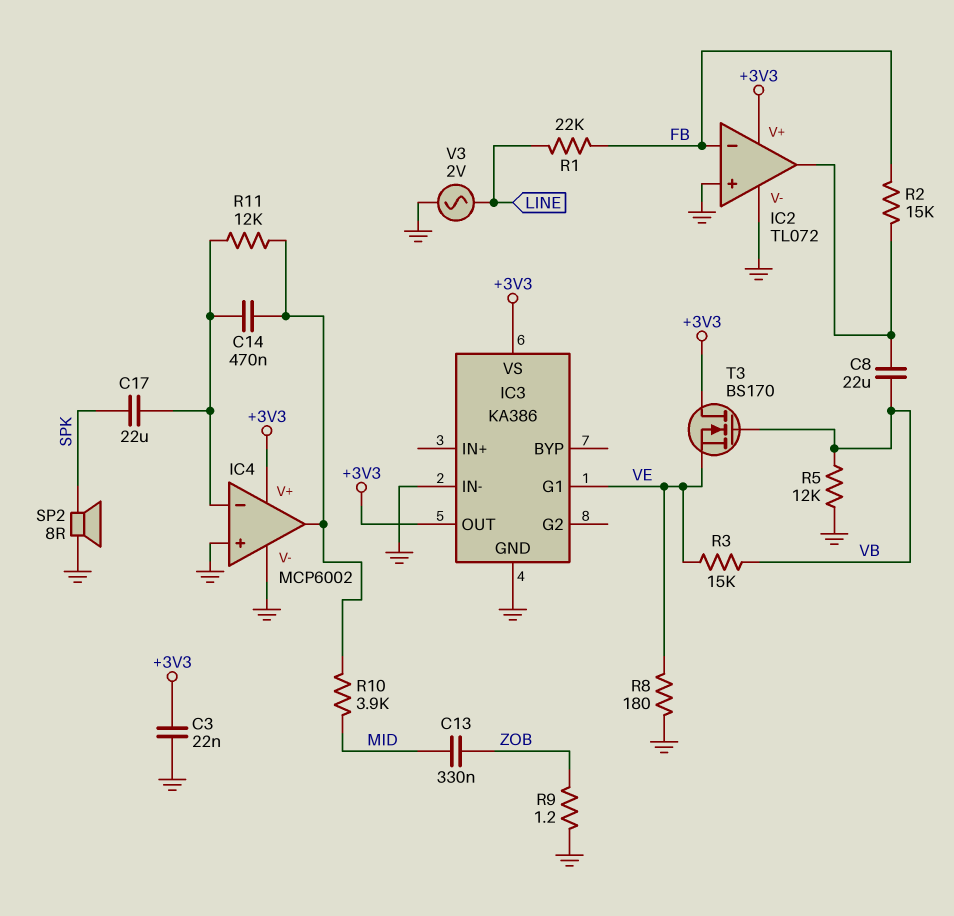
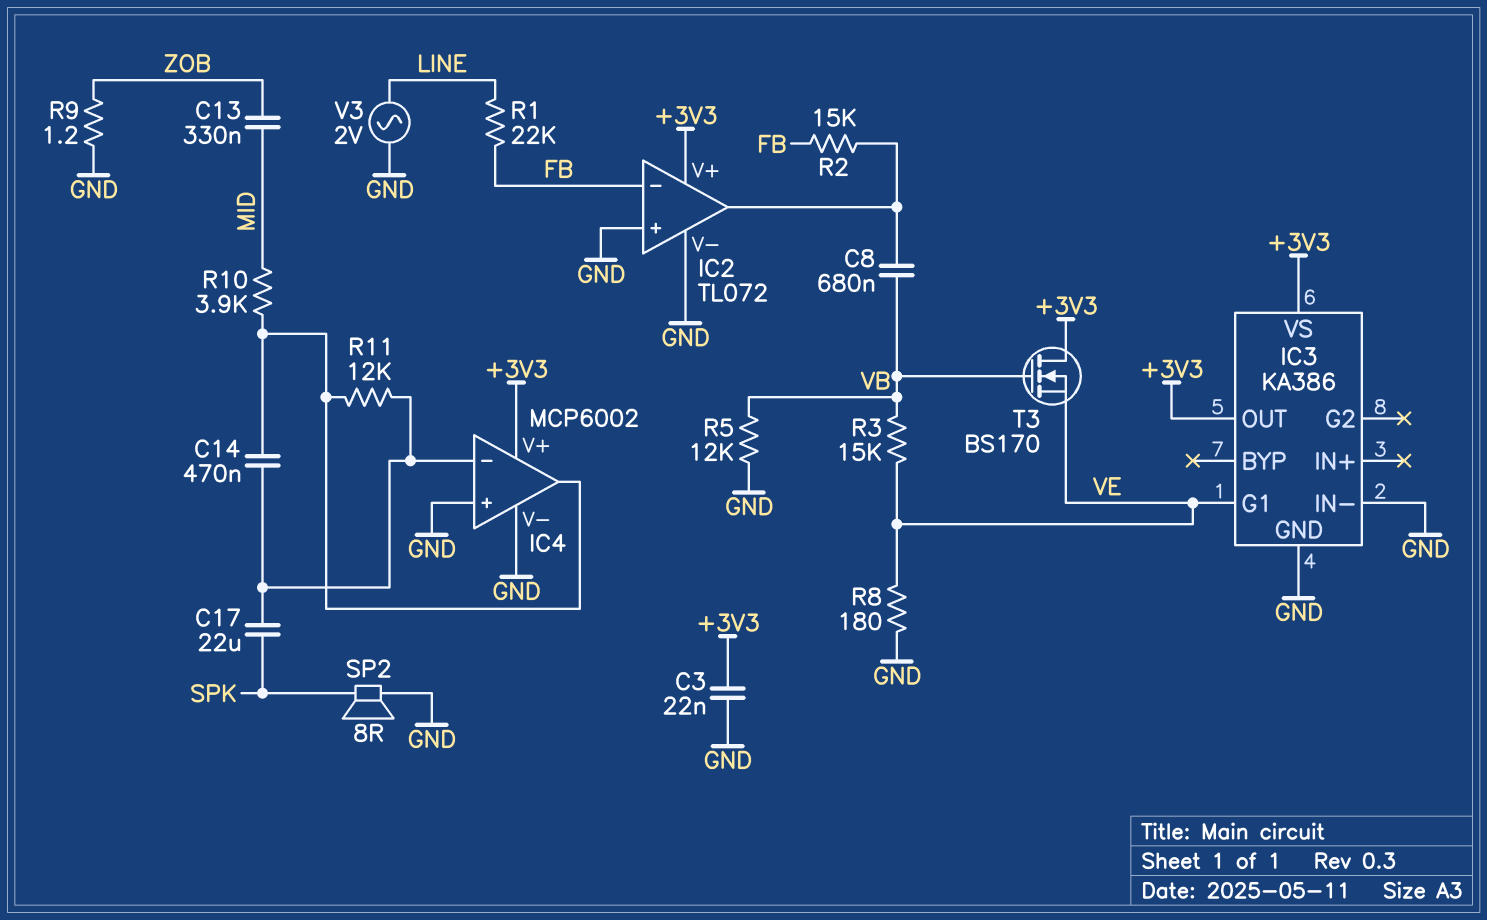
C8: 22uF (IC2/out, VB) -> 680nF (IC2/out, VB)

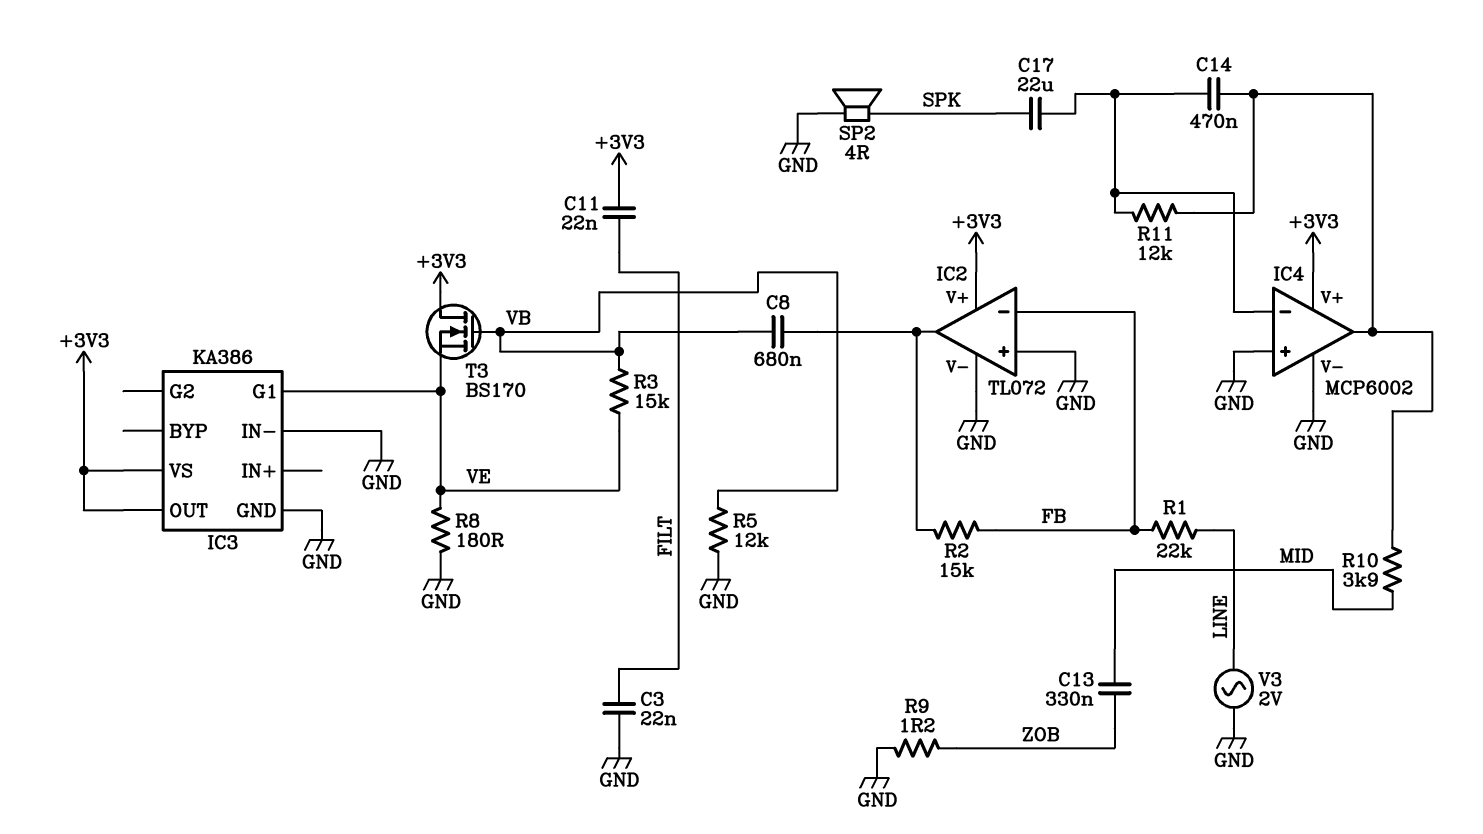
C3: 22nF (+3V3, GND) -> 22nF (FILT, GND)
C11: none -> 22nF (+3V3, FILT)
SP2: speaker 8R (GND, SPK) -> speaker 4R (GND, SPK)

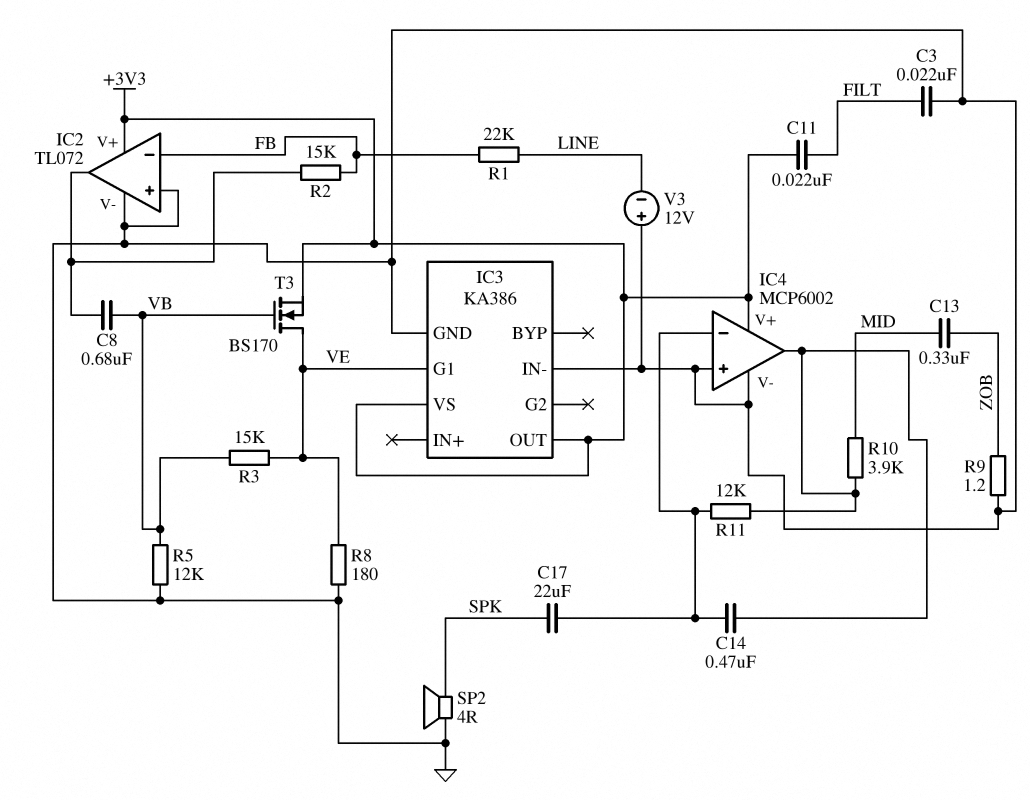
T3: NMOS BS170 (G VB, D +3V3, S VE) -> NMOS BS170 (G VB, D VE, S +3V3)
V3: AC 2V (GND, LINE) -> 12V (plus GND, minus LINE)

